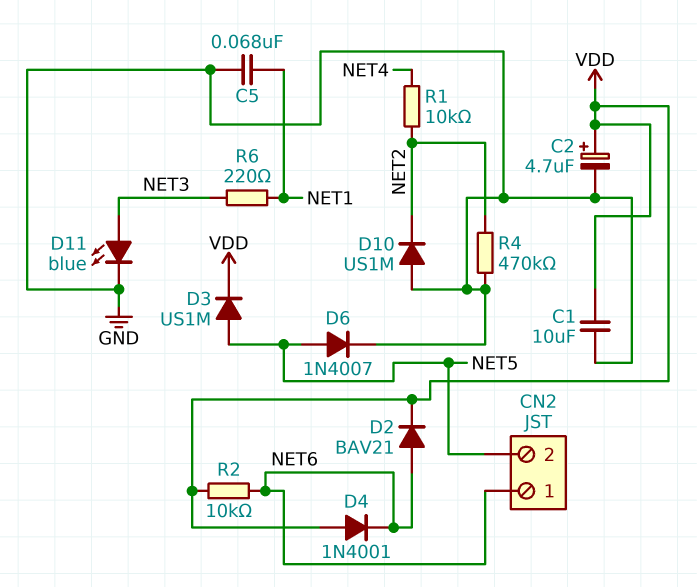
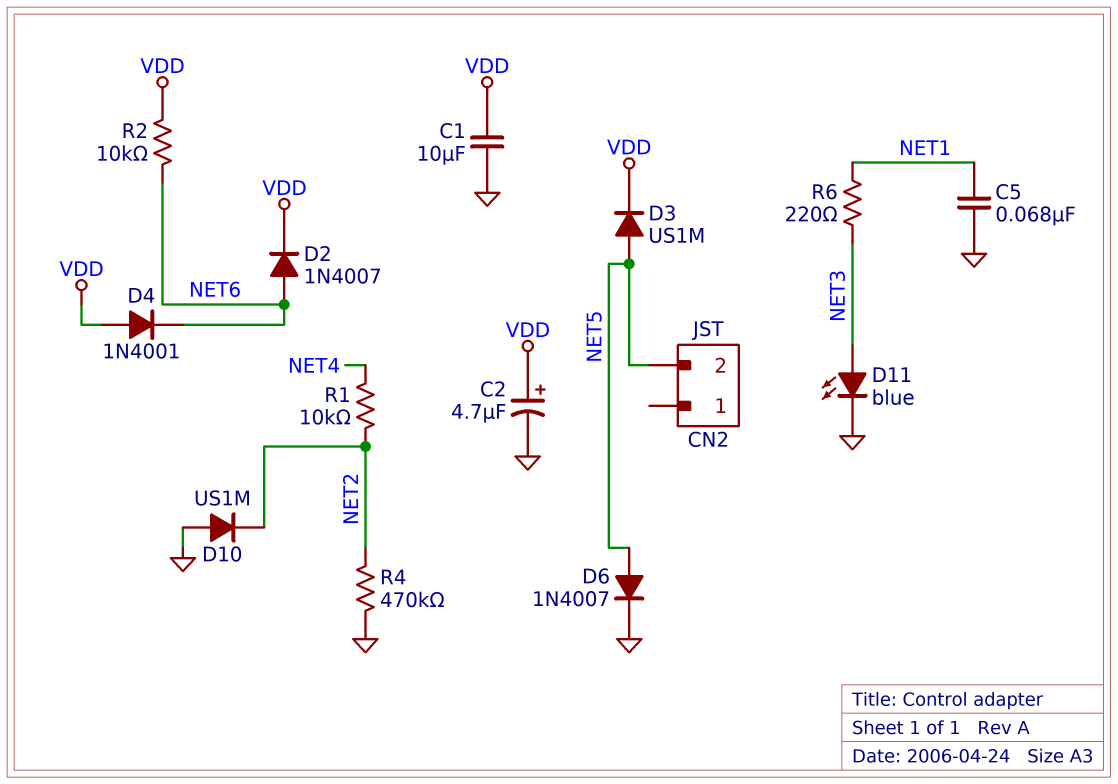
CN2 pin 1: NET6 -> none
D2: diode BAV21 (A NET6, K VDD) -> diode 1N4007 (A NET6, K VDD)

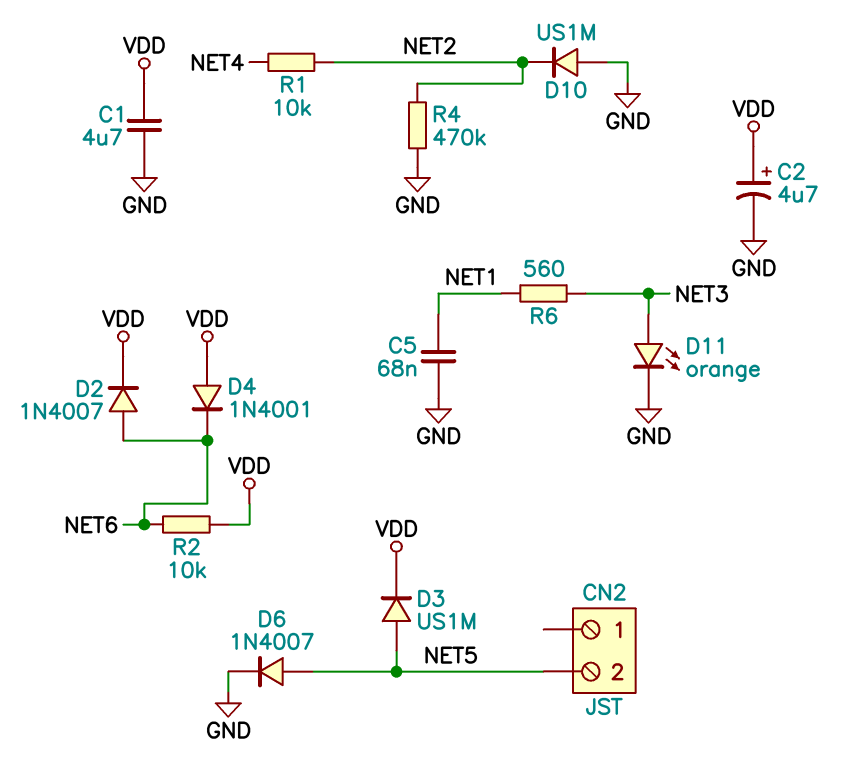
C1: 10uF (GND, VDD) -> 4.7uF (GND, VDD)
D11: LED blue (A NET3, K GND) -> LED orange (A NET3, K GND)
R6: 220 (NET1, NET3) -> 560 (NET1, NET3)

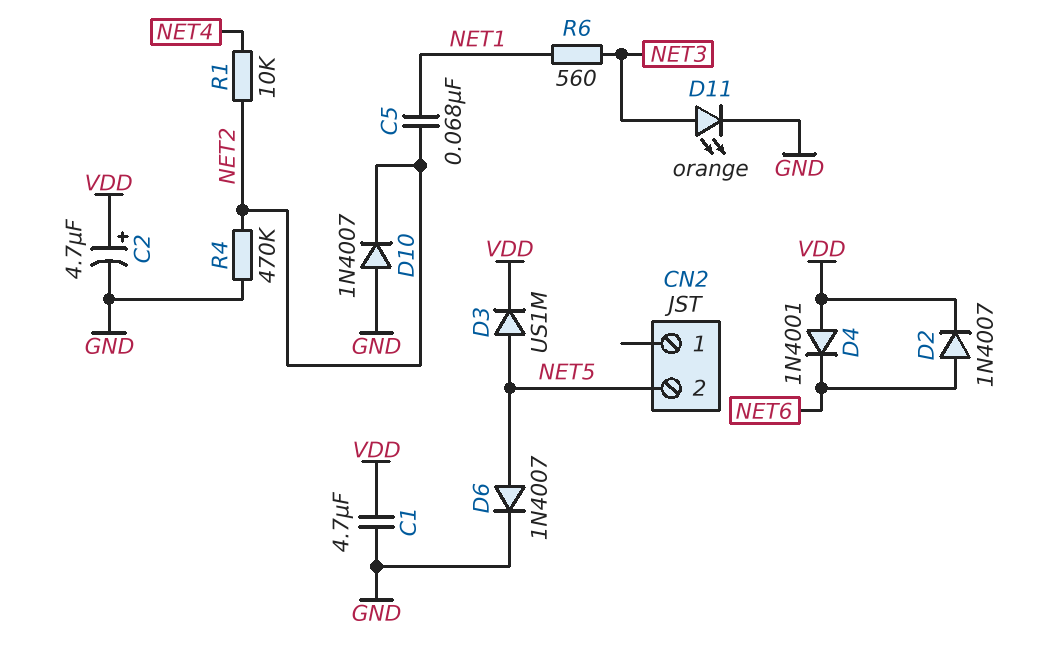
C5: 68nF (GND, NET1) -> 68nF (NET1, NET2)
D10: diode US1M (A GND, K NET2) -> diode 1N4007 (A GND, K NET2)
R2: 10k (NET6, VDD) -> none

